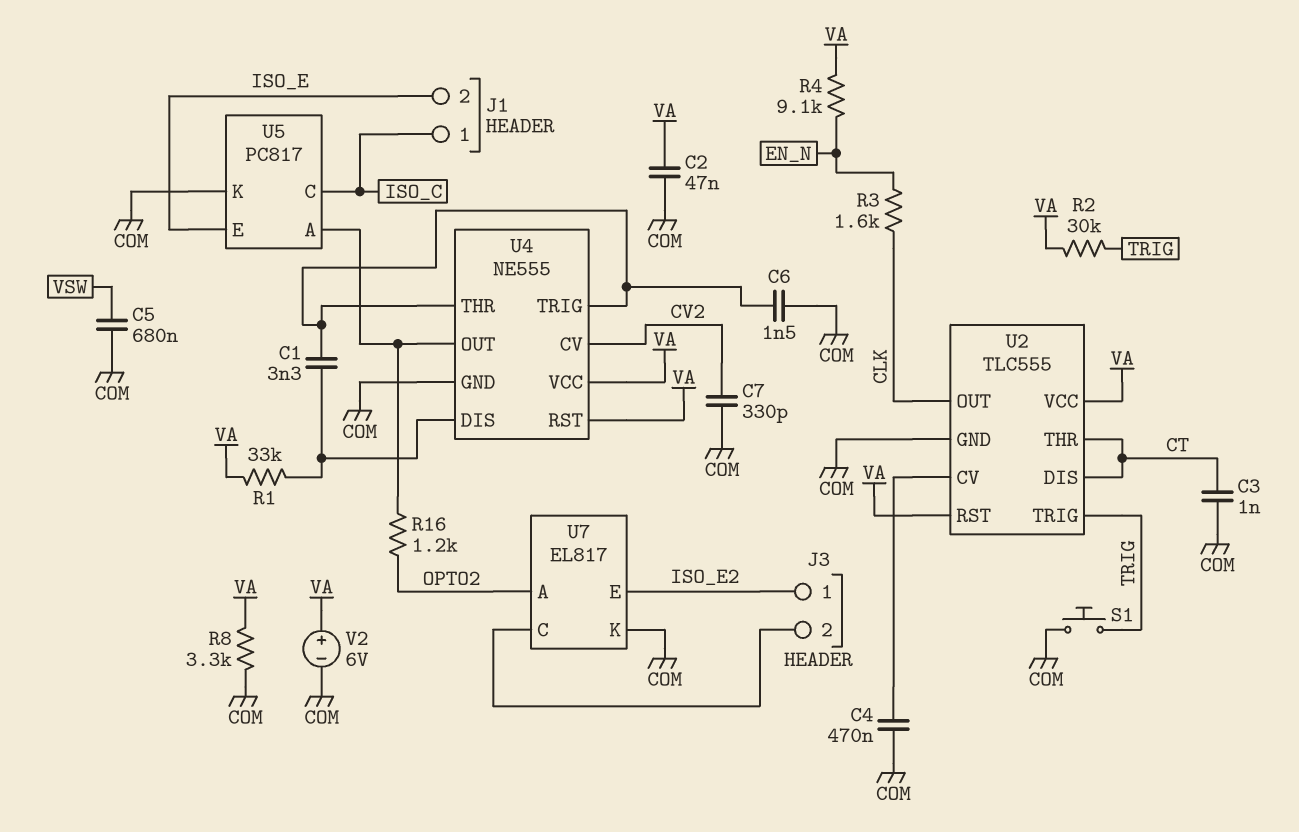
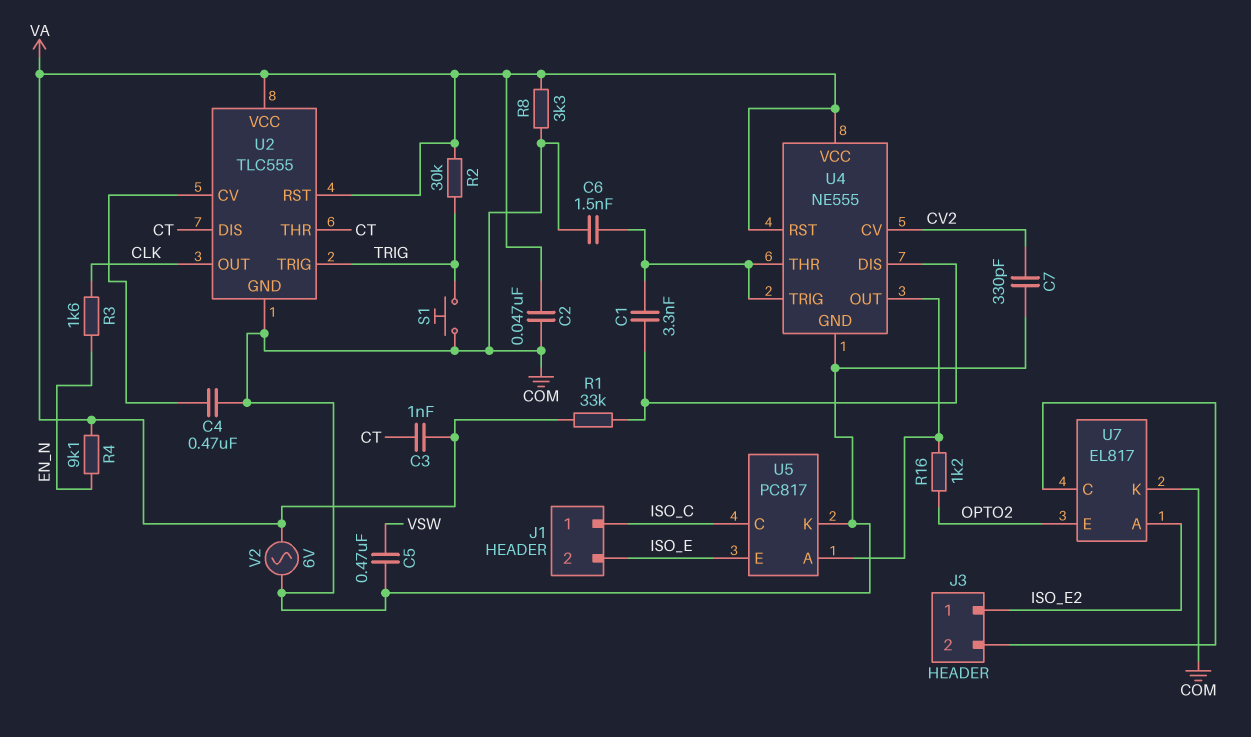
C3: 1nF (COM, CT) -> 1nF (CT, VA)
C5: 680nF (COM, VSW) -> 470nF (COM, VSW)
U7 pin A: OPTO2 -> ISO_E2
U7 pin E: ISO_E2 -> OPTO2
V2: 6V (plus VA, minus COM) -> AC 6V (COM, VA)

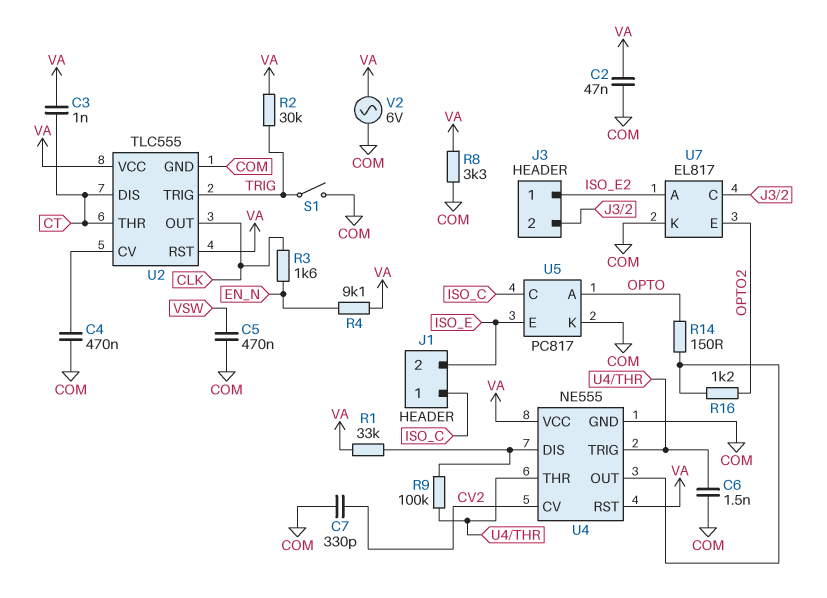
C1: 3.3nF (U4/DIS, U4/THR) -> none
R9: none -> 100k (U4/DIS, U4/THR)
R14: none -> 150 (OPTO, U4/OUT)
S1: button (COM, TRIG) -> switch (COM, TRIG)
U5 pin A: U4/OUT -> OPTO

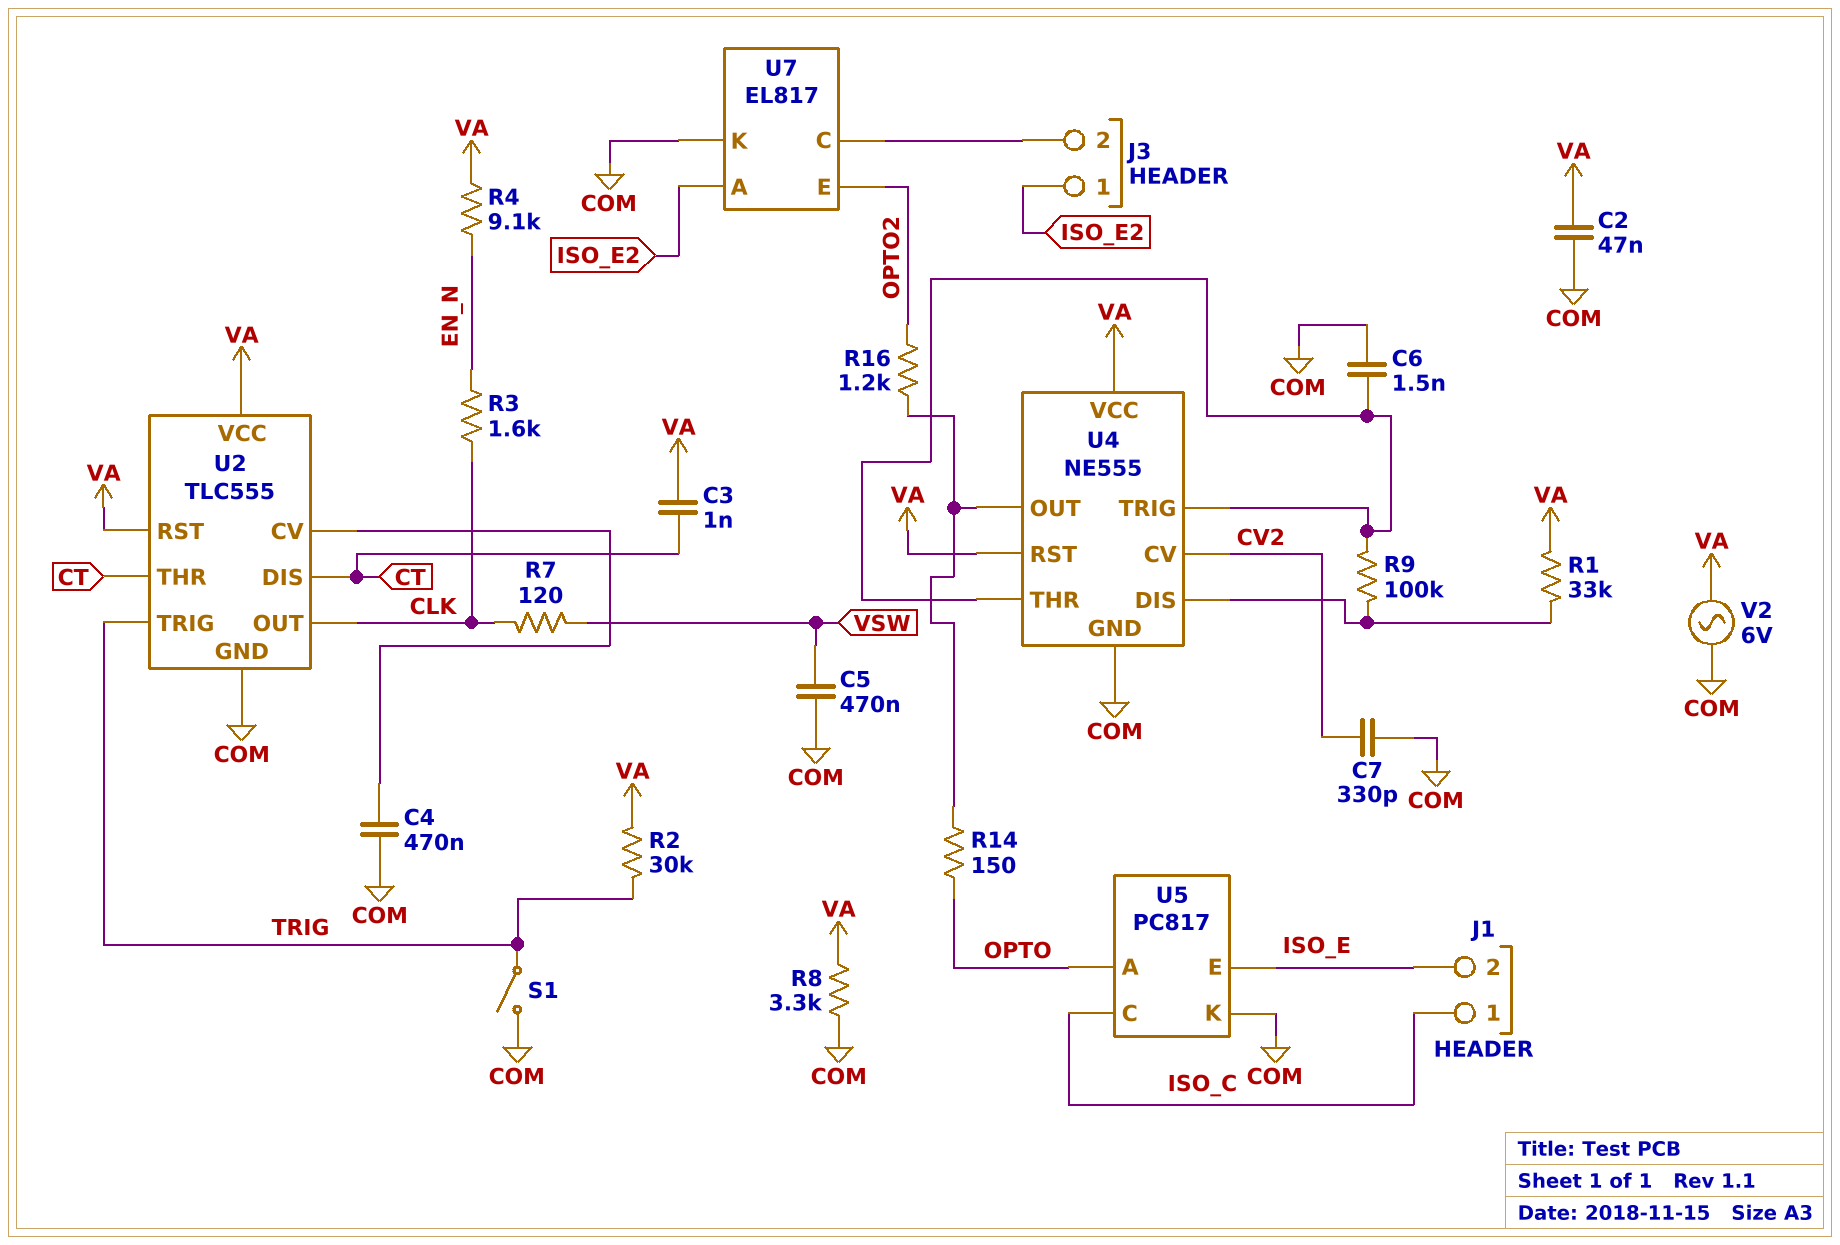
R7: none -> 120 (CLK, VSW)

